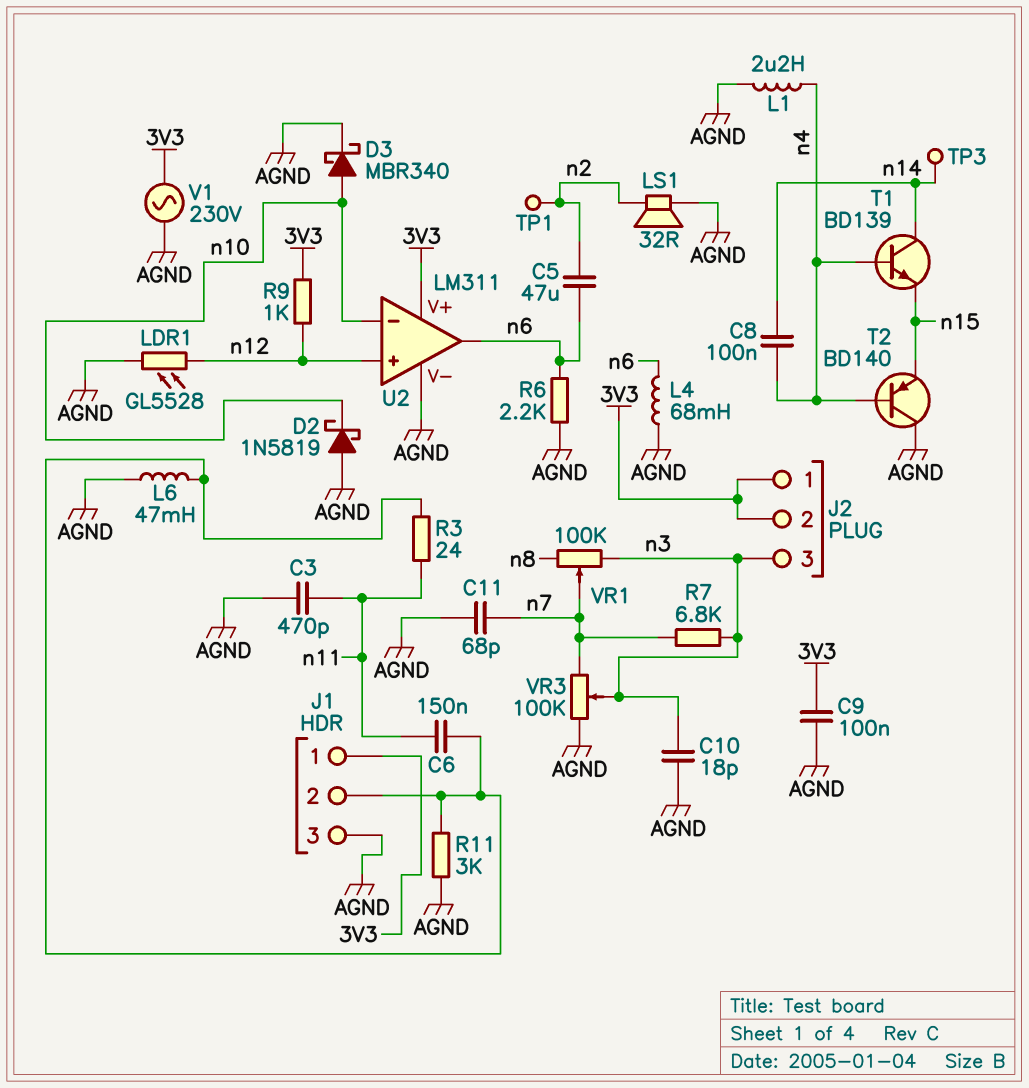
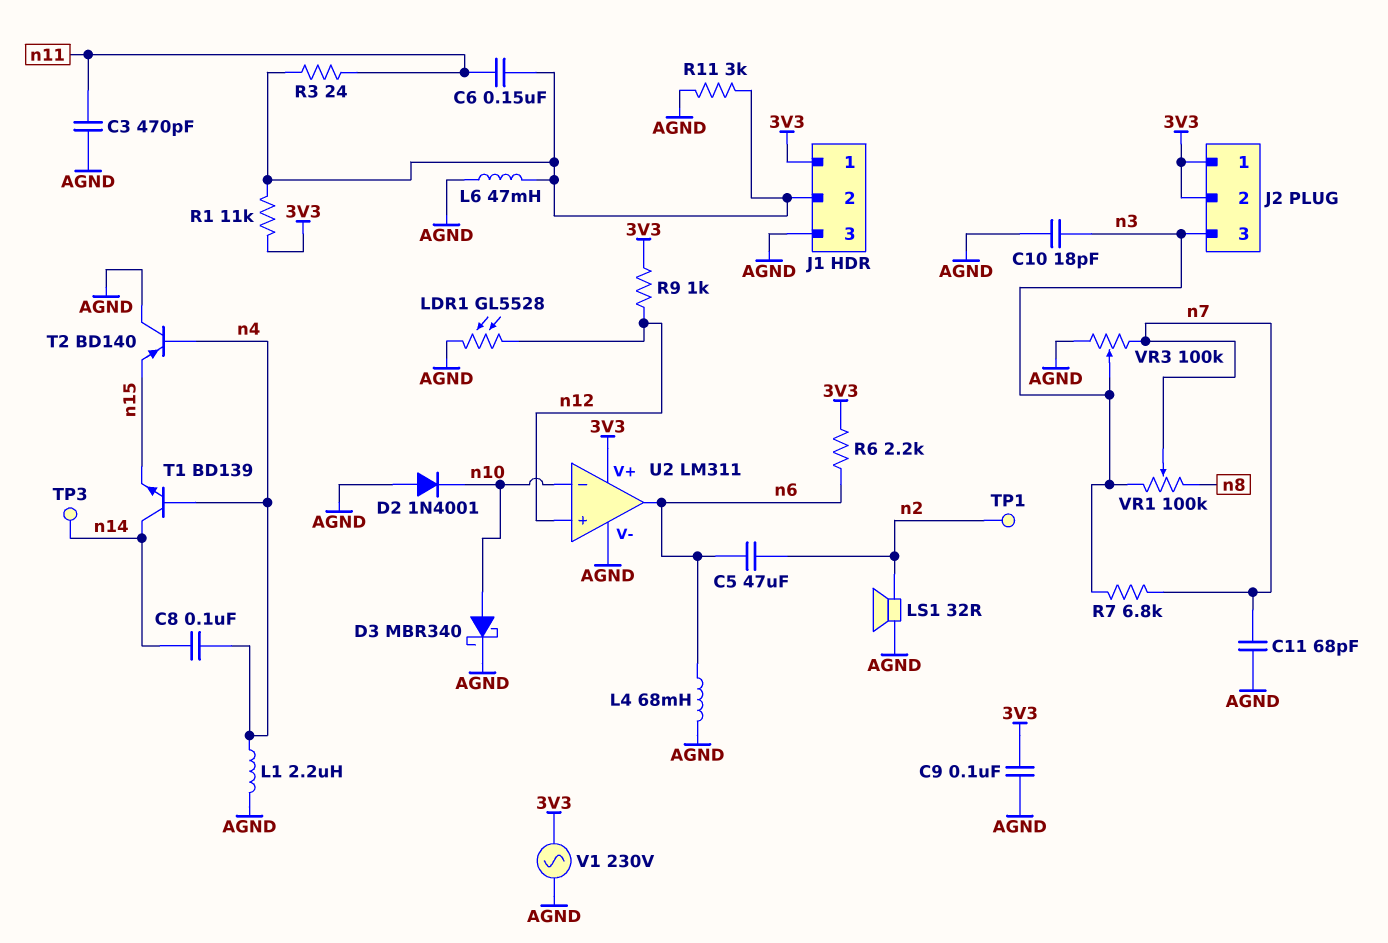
D2: schottky 1N5819 (A AGND, K n10) -> diode 1N4001 (A AGND, K n10)
R1: none -> 11k (3V3, J1/2)
R6: 2.2k (AGND, n6) -> 2.2k (3V3, n6)

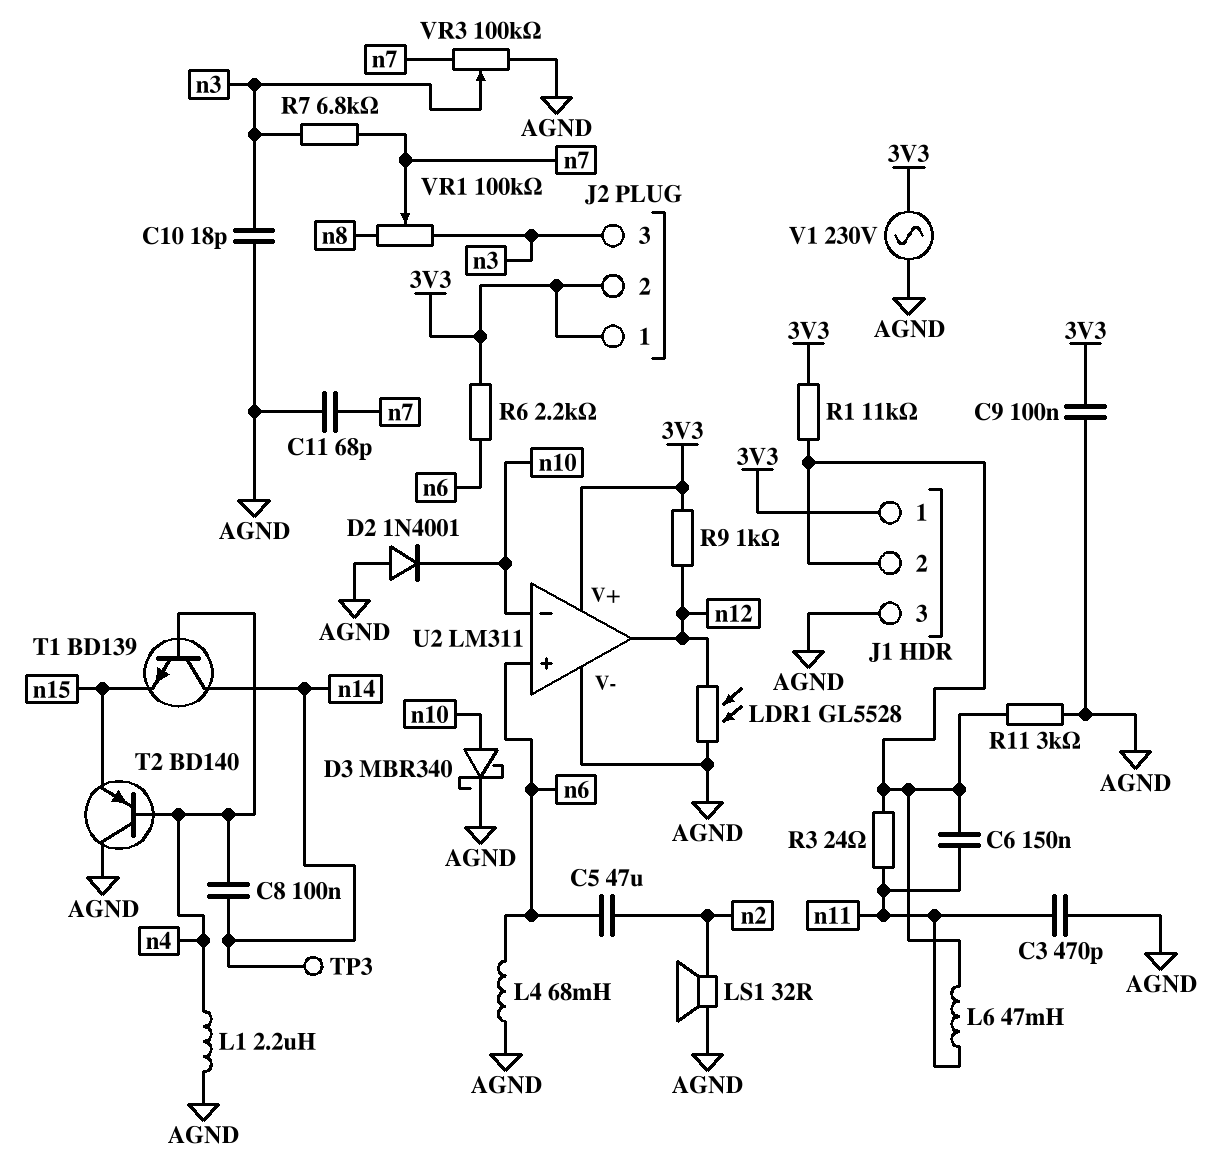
L6: 47mH (AGND, J1/2) -> 47mH (J1/2, n11)
TP1: test point (n2) -> none
U2 pin in+: n12 -> n6
U2 pin out: n6 -> n12

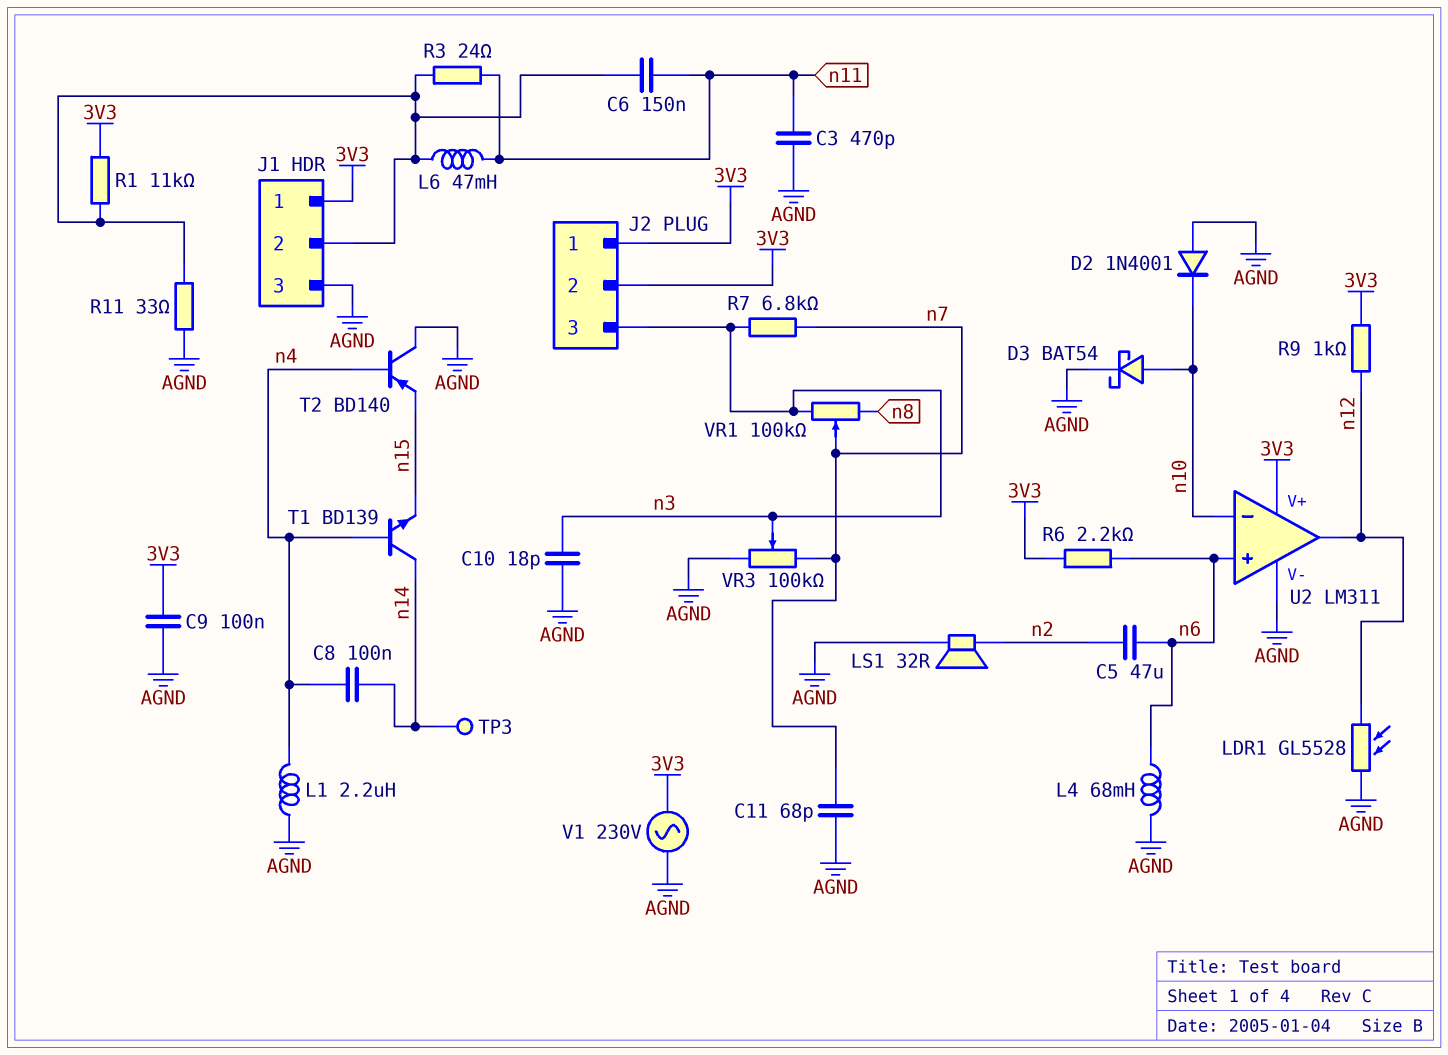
D3: schottky MBR340 (A n10, K AGND) -> schottky BAT54 (A n10, K AGND)
R11: 3k (AGND, J1/2) -> 33 (AGND, J1/2)

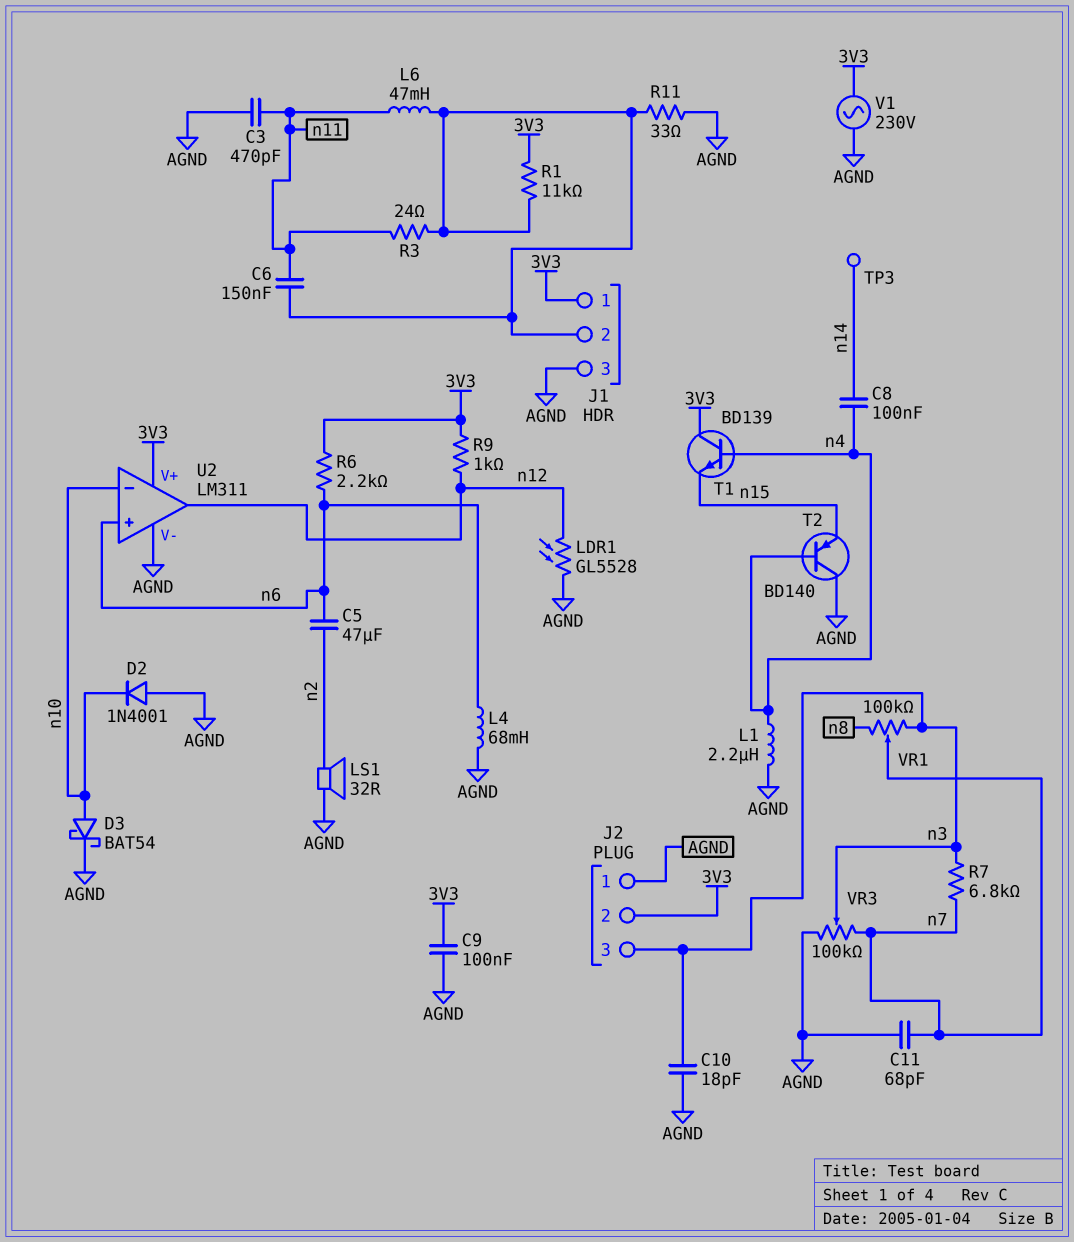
J2 pin 1: 3V3 -> AGND
T1: NPN BD139 (B n4, C n14, E n15) -> NPN BD139 (B n4, C 3V3, E n15)

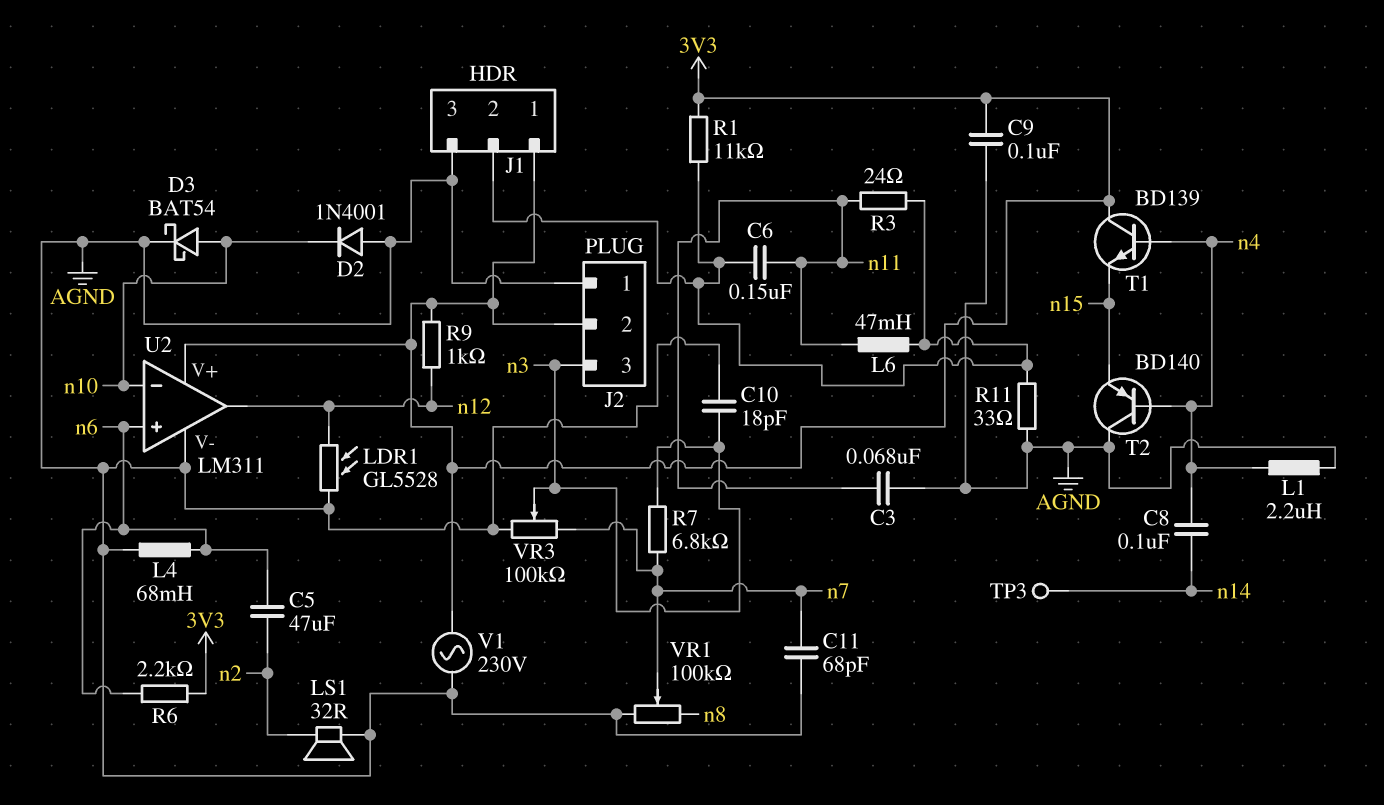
C3: 470pF (AGND, n11) -> 68nF (AGND, n11)
VR1: 100k (n3, n8, wiper n7) -> 100k (AGND, n8, wiper n7)

